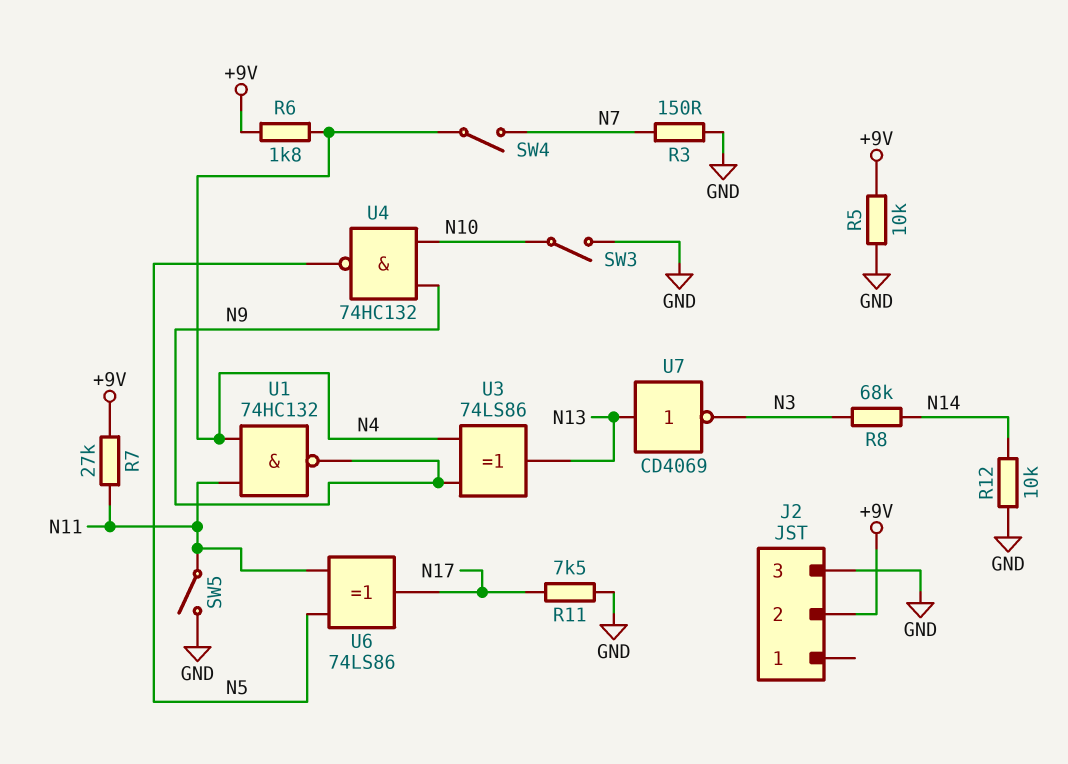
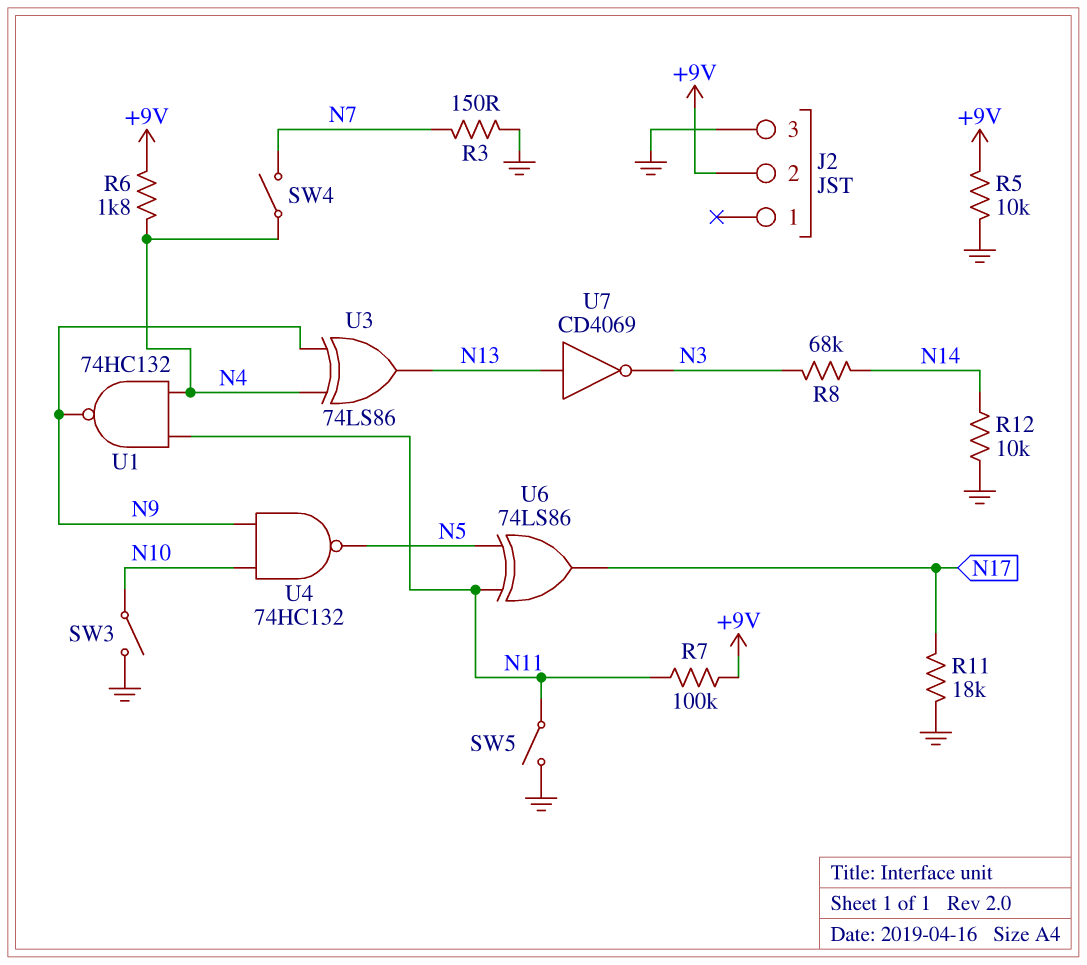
R7: 27k (+9V, N11) -> 100k (+9V, N11)
R11: 7.5k (GND, N17) -> 18k (GND, N17)

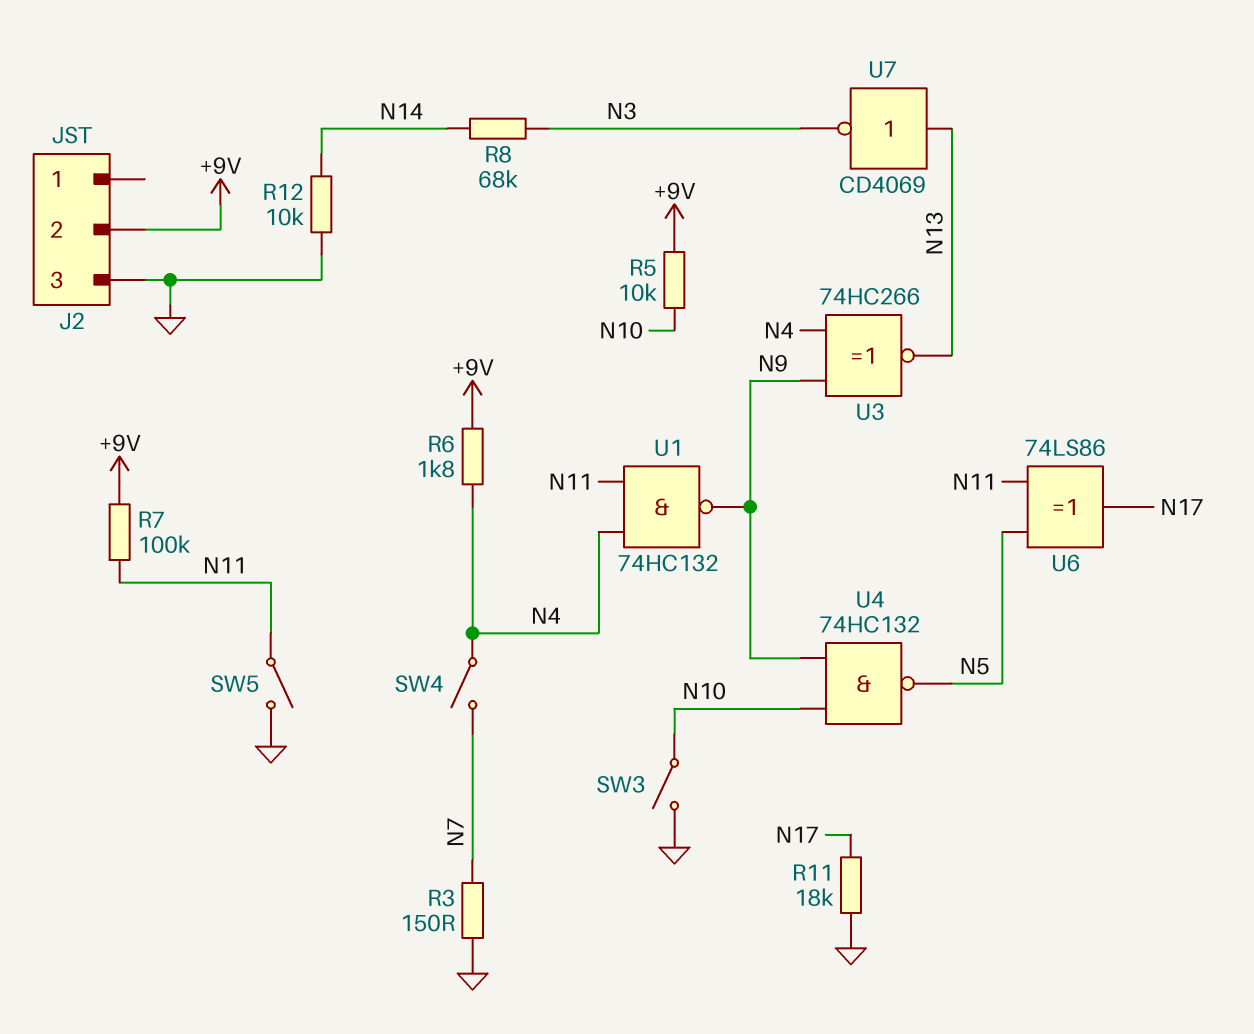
R5: 10k (+9V, GND) -> 10k (+9V, N10)
U3: XOR 74LS86 (in N4, in N9, out N13) -> XNOR 74HC266 (in N4, in N9, out N13)

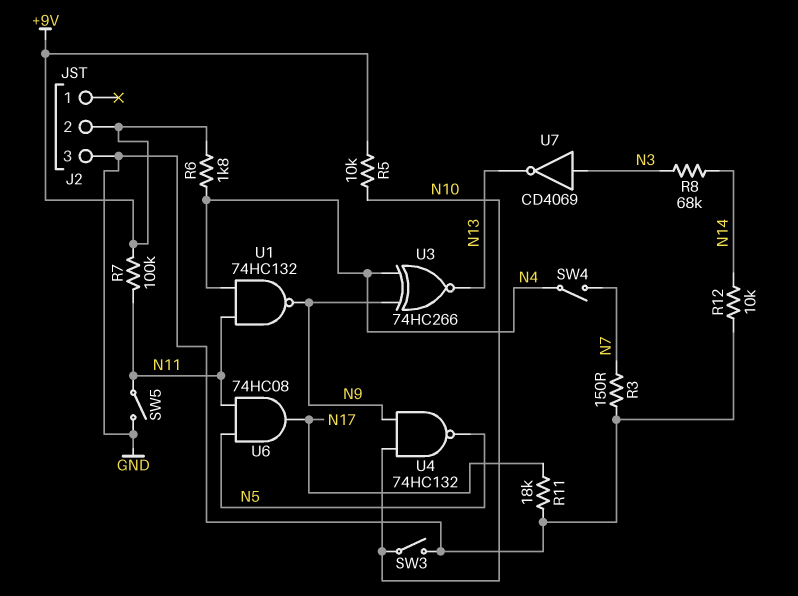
U6: XOR 74LS86 (in N5, in N11, out N17) -> AND 74HC08 (in N5, in N11, out N17)
U7: NOT CD4069 (in N13, out N3) -> NOT CD4069 (in N3, out N13)

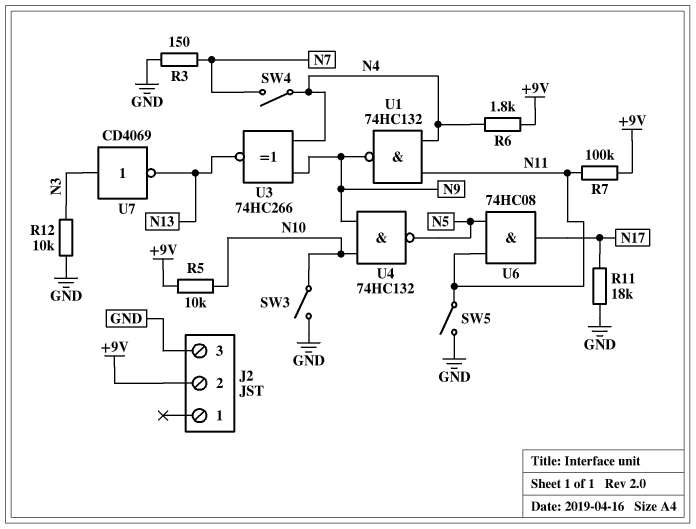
R8: 68k (N3, N14) -> none
R12: 10k (GND, N14) -> 10k (GND, N3)

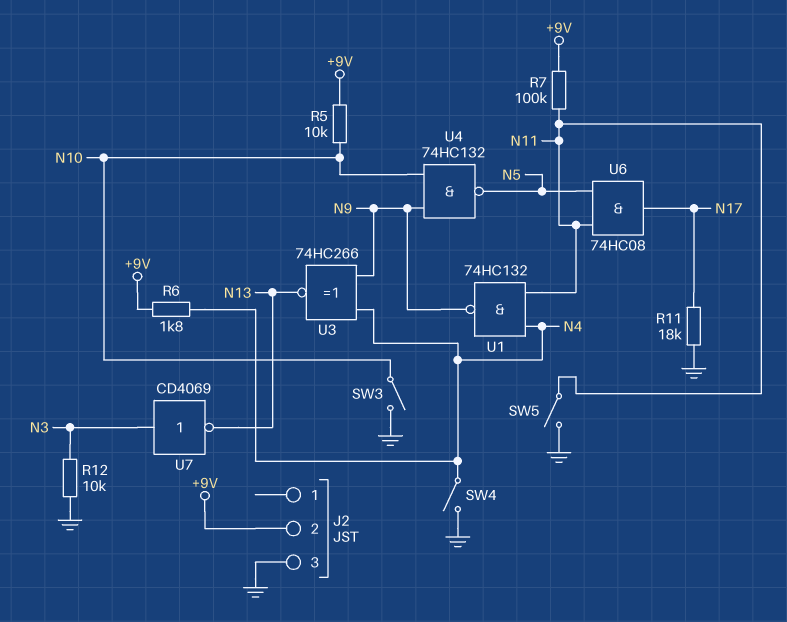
R3: 150 (GND, N7) -> none
SW4: switch (N4, N7) -> switch (GND, N4)

